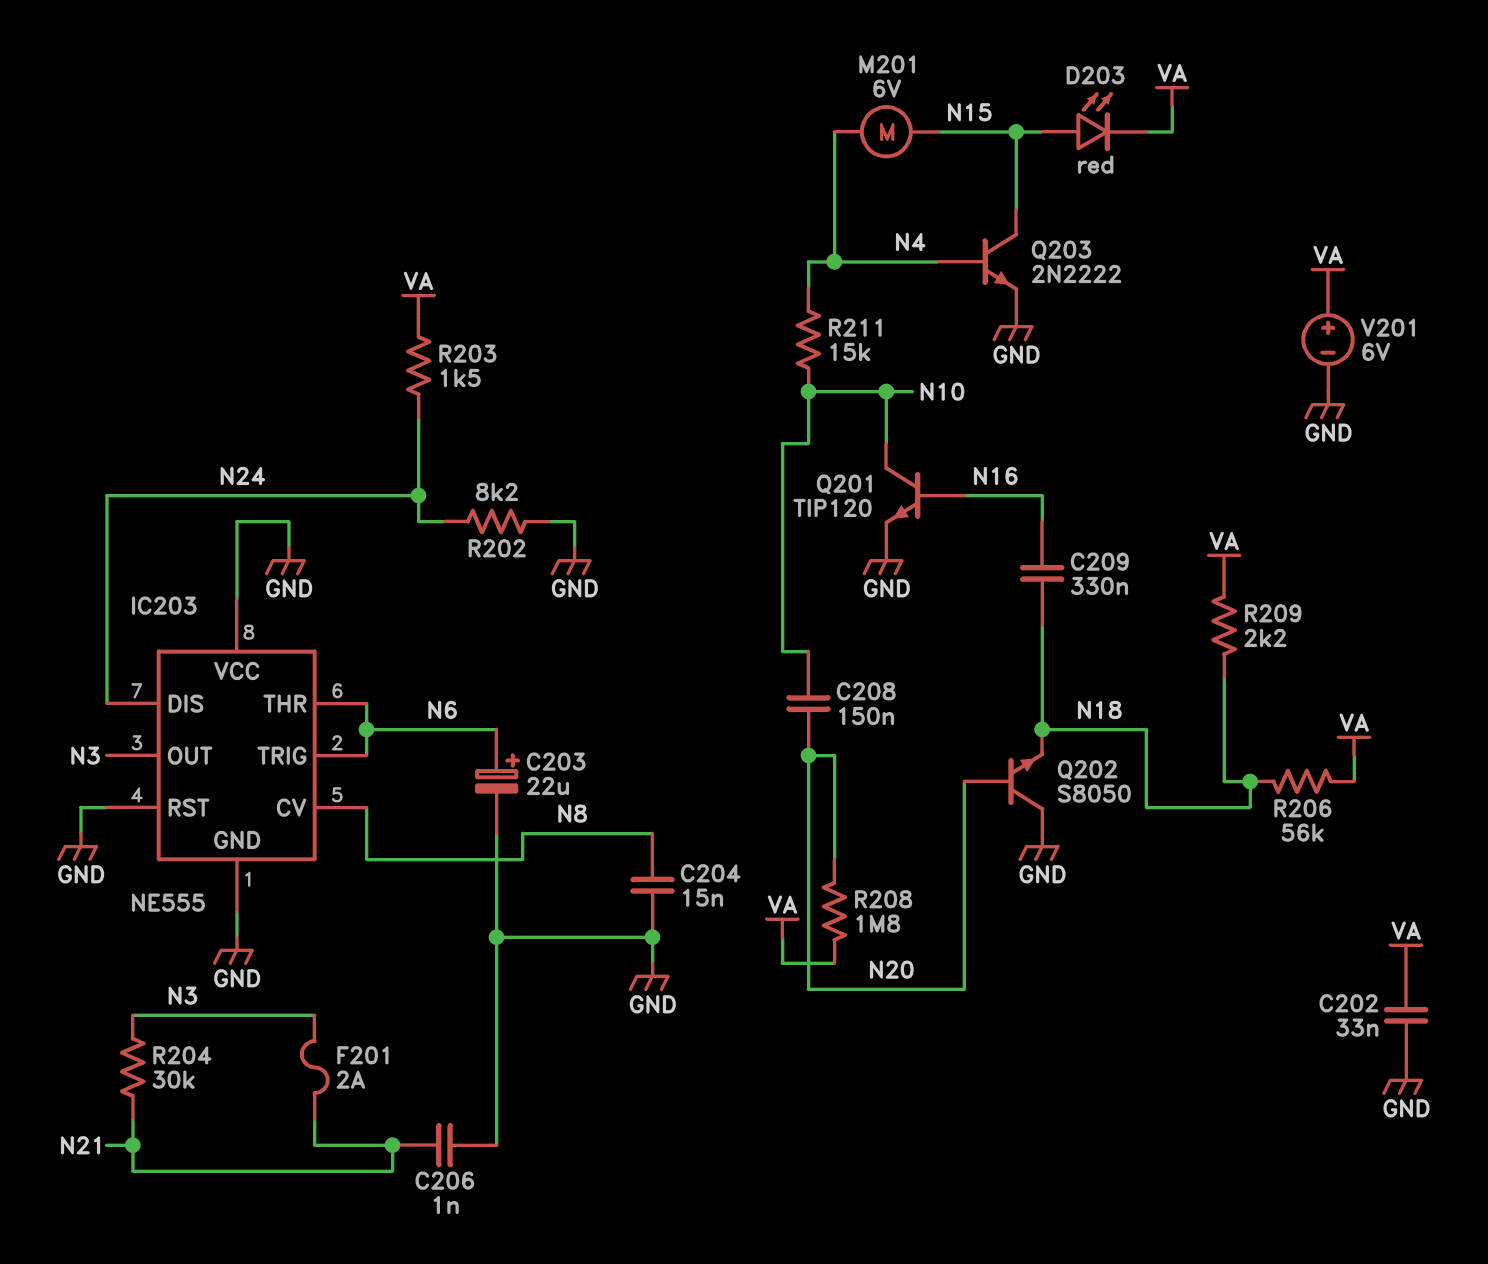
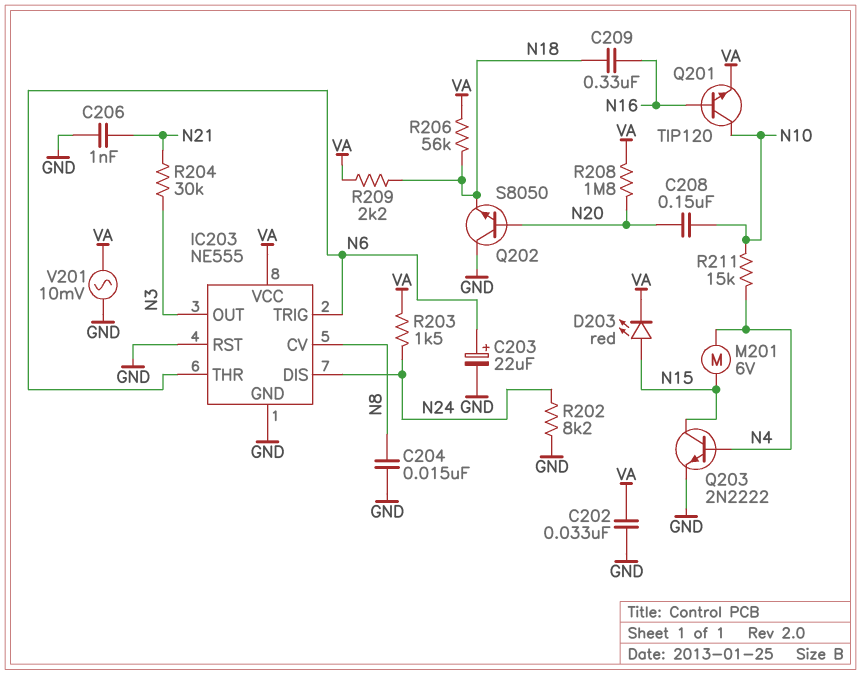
F201: 2A (N3, N21) -> none
IC203 pin VCC: GND -> VA
Q201: NPN TIP120 (B N16, C N10, E GND) -> NPN TIP120 (B N16, C N10, E VA)
V201: 6V (plus VA, minus GND) -> AC 10mV (GND, VA)

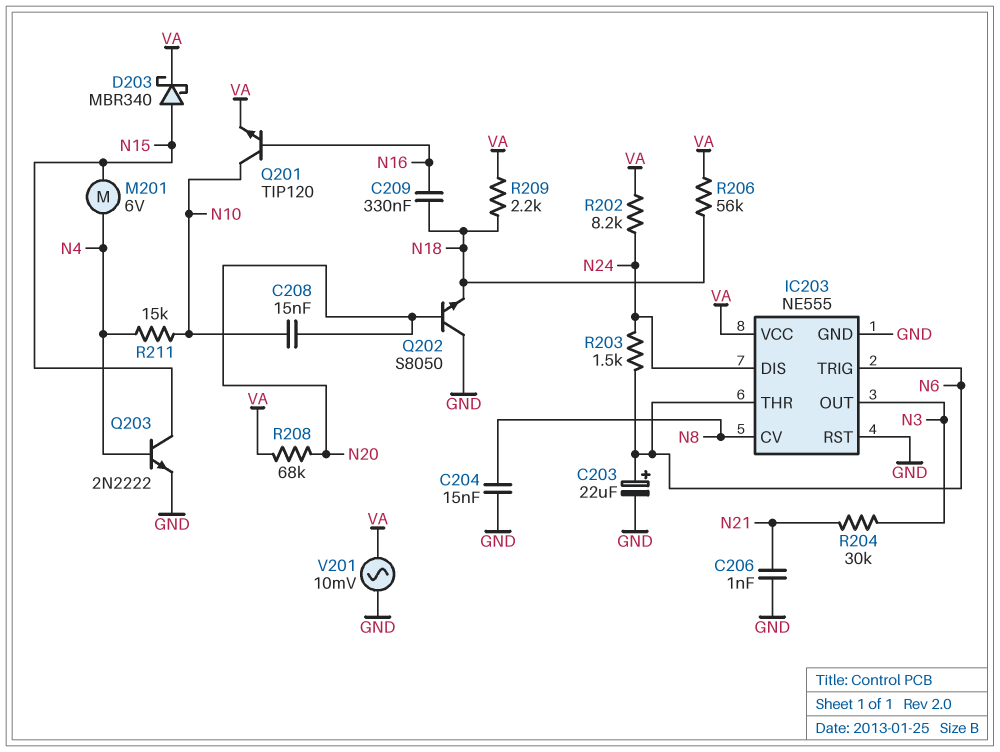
C202: 33nF (GND, VA) -> none
C208: 150nF (N10, N20) -> 15nF (N10, N20)
D203: LED red (A N15, K VA) -> schottky MBR340 (A N15, K VA)
R202: 8.2k (GND, N24) -> 8.2k (N24, VA)
R203: 1.5k (N24, VA) -> 1.5k (N6, N24)
R208: 1.8M (N20, VA) -> 68k (N20, VA)

